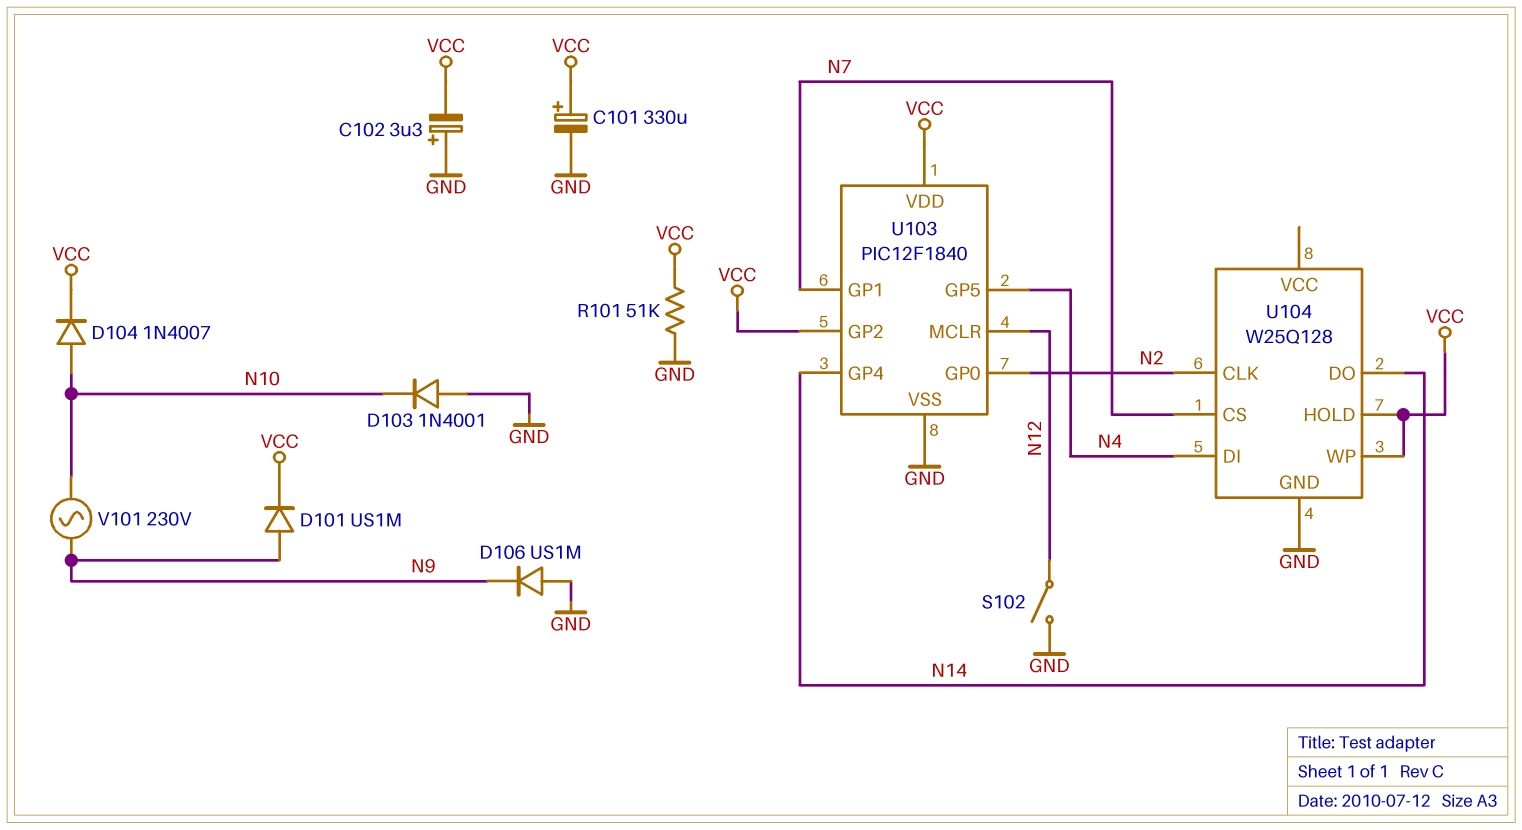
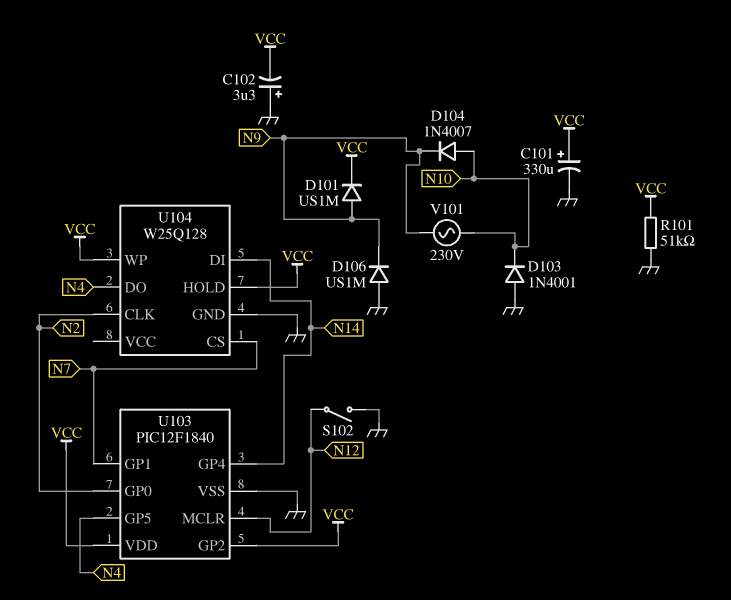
D104: diode 1N4007 (A N10, K VCC) -> diode 1N4007 (A N10, K N9)
U104 pin DI: N4 -> N14
U104 pin DO: N14 -> N4

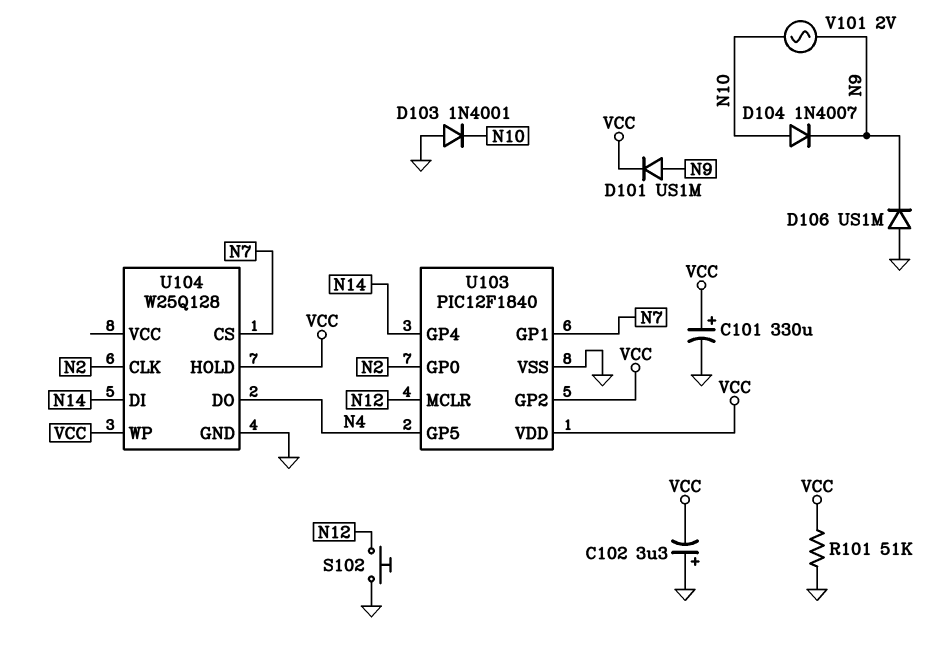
S102: switch (GND, N12) -> button (GND, N12)
V101: AC 230V (N9, N10) -> AC 2V (N9, N10)

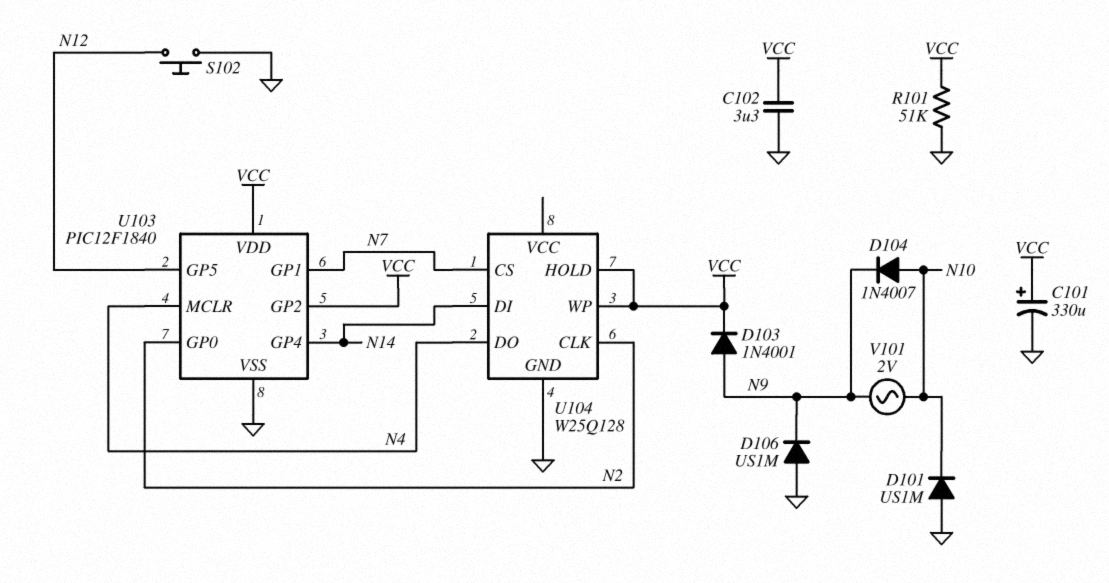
C102: 3.3uF (plus GND, minus VCC) -> 3.3uF (GND, VCC)
D101: diode US1M (A N9, K VCC) -> diode US1M (A GND, K N10)
D103: diode 1N4001 (A GND, K N10) -> diode 1N4001 (A N9, K VCC)
U103 pin GP5: N4 -> N12
U103 pin MCLR: N12 -> N4

